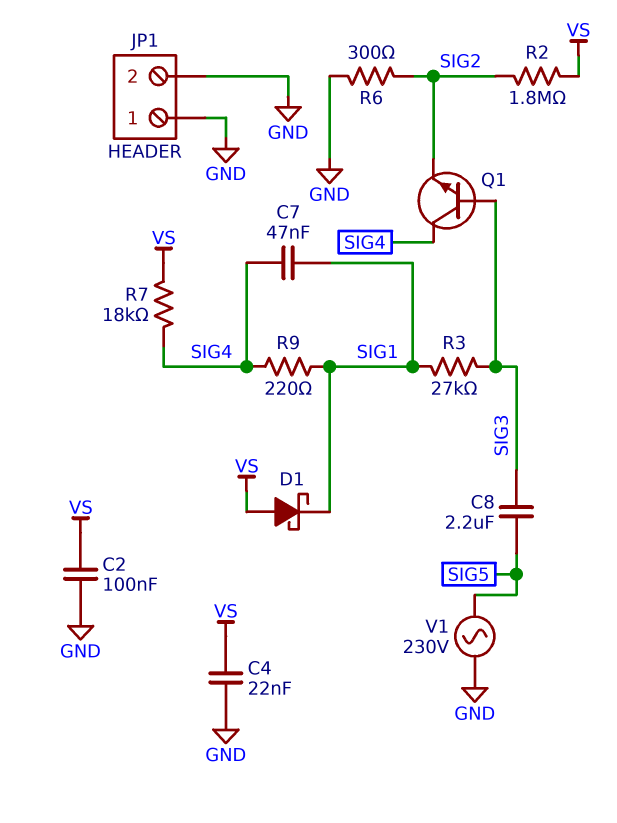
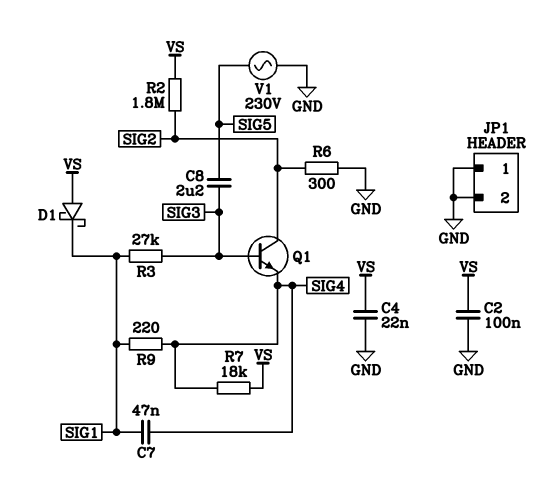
Q1: NPN (B SIG3, C SIG4, E SIG2) -> NPN (B SIG3, C SIG2, E SIG4)

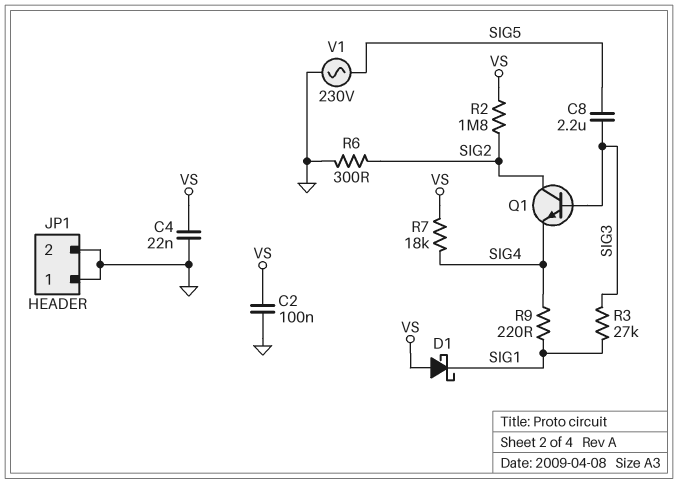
C7: 47nF (SIG1, SIG4) -> none

